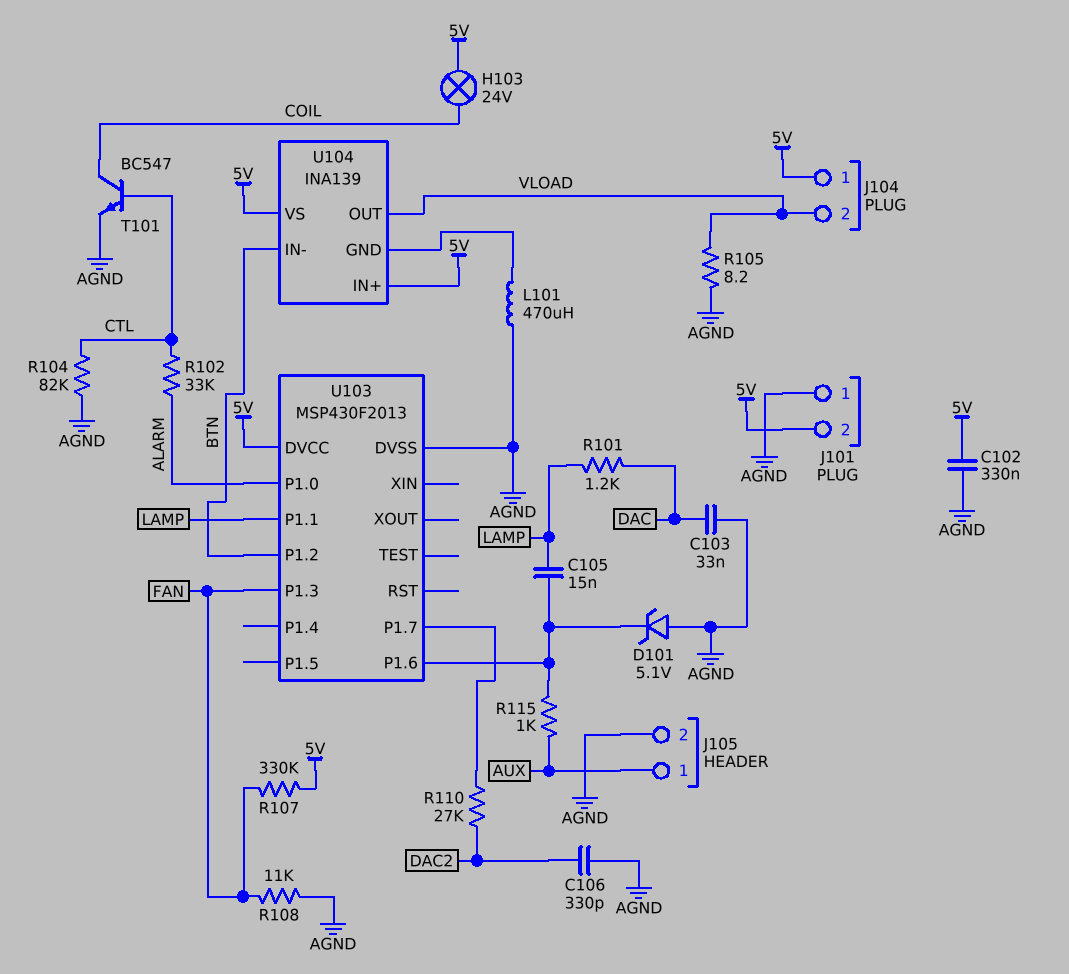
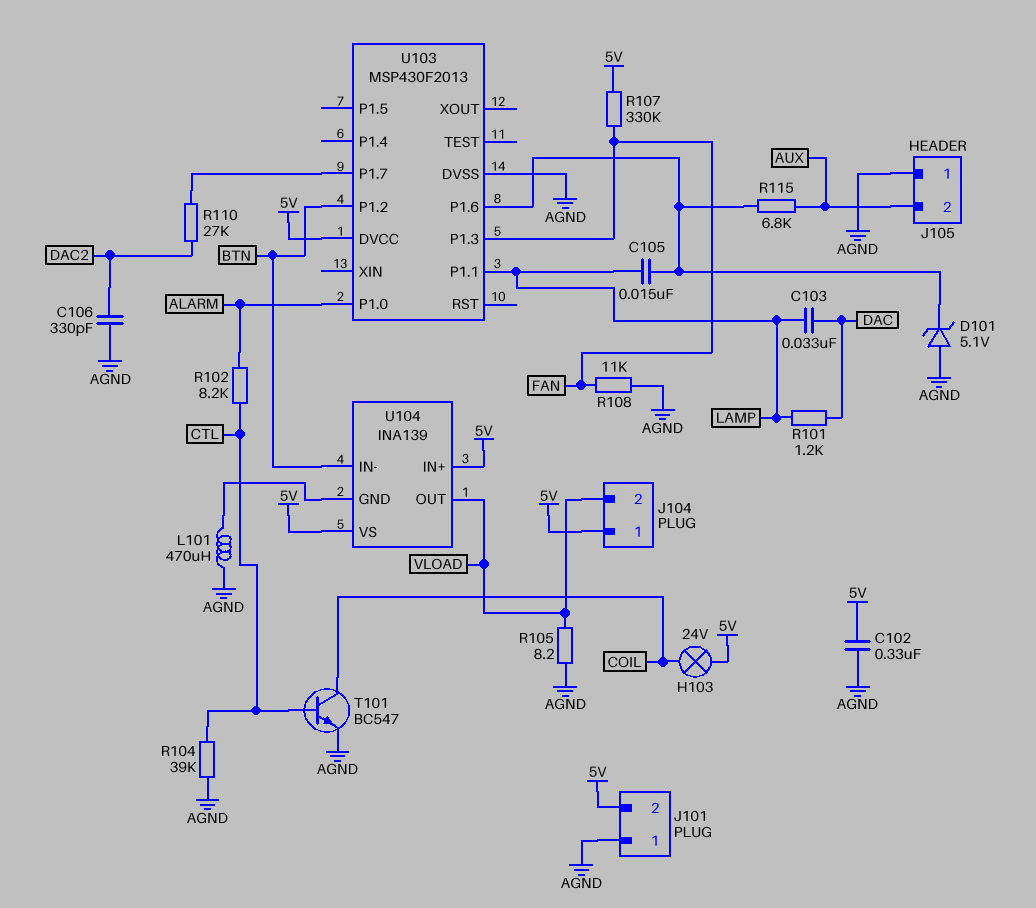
C103: 33nF (AGND, DAC) -> 33nF (DAC, LAMP)
J105 pin 1: AUX -> AGND
J105 pin 2: AGND -> AUX
R102: 33k (ALARM, CTL) -> 8.2k (ALARM, CTL)
R104: 82k (AGND, CTL) -> 39k (AGND, CTL)
R115: 1k (AUX, U103/P1.6) -> 6.8k (AUX, U103/P1.6)

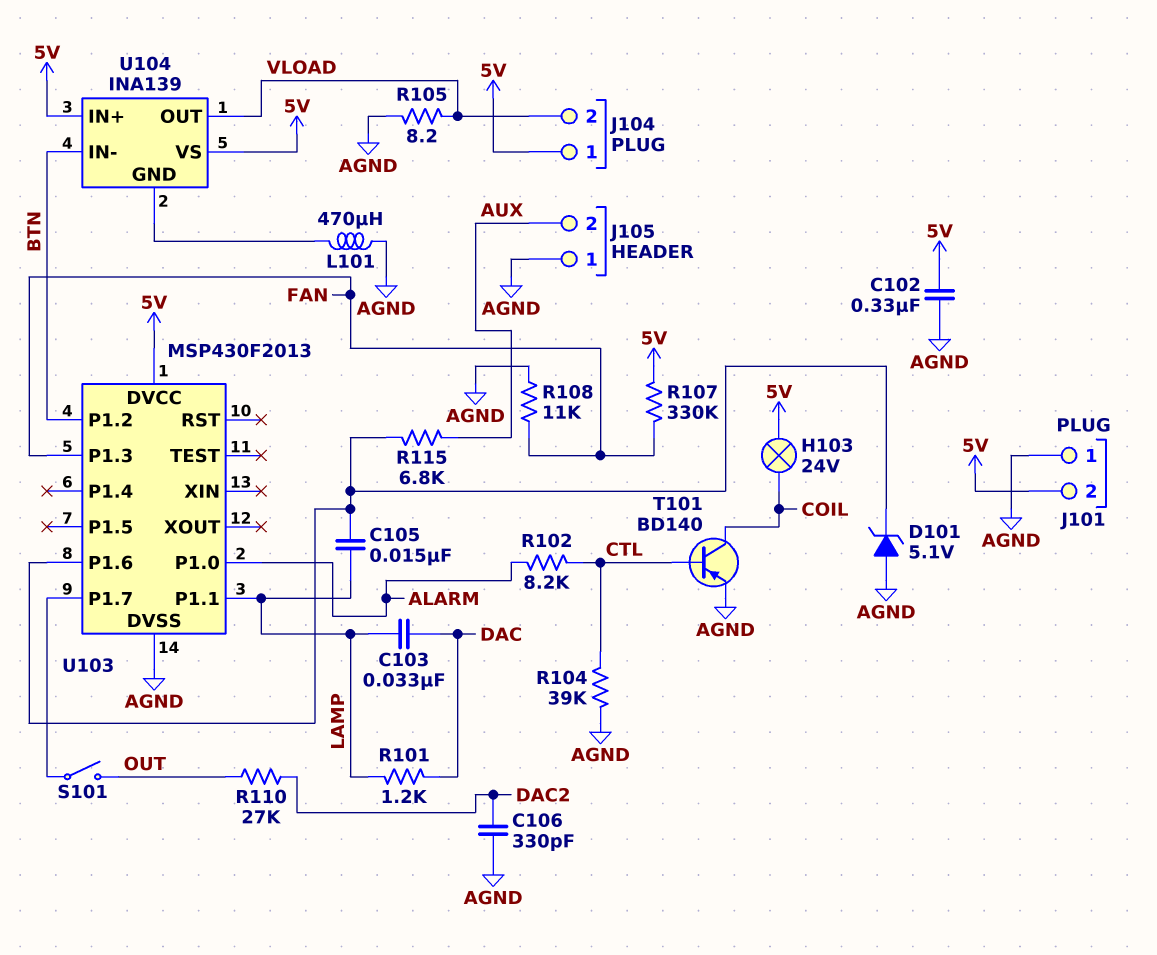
R110: 27k (DAC2, U103/P1.7) -> 27k (DAC2, OUT)
S101: none -> switch (OUT, U103/P1.7)
T101: NPN BC547 (B CTL, C COIL, E AGND) -> PNP BD140 (B CTL, C COIL, E AGND)

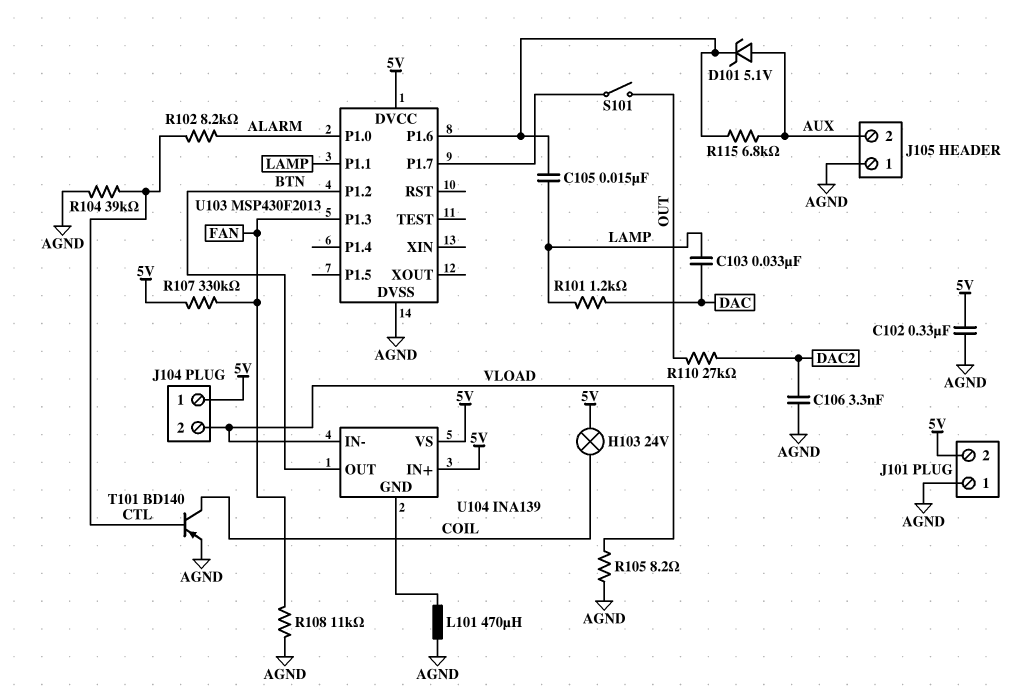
C106: 330pF (AGND, DAC2) -> 3.3nF (AGND, DAC2)
D101: zener 5.1V (A AGND, K U103/P1.6) -> zener 5.1V (A AUX, K U103/P1.6)
U104 pin IN-: BTN -> VLOAD
U104 pin OUT: VLOAD -> BTN

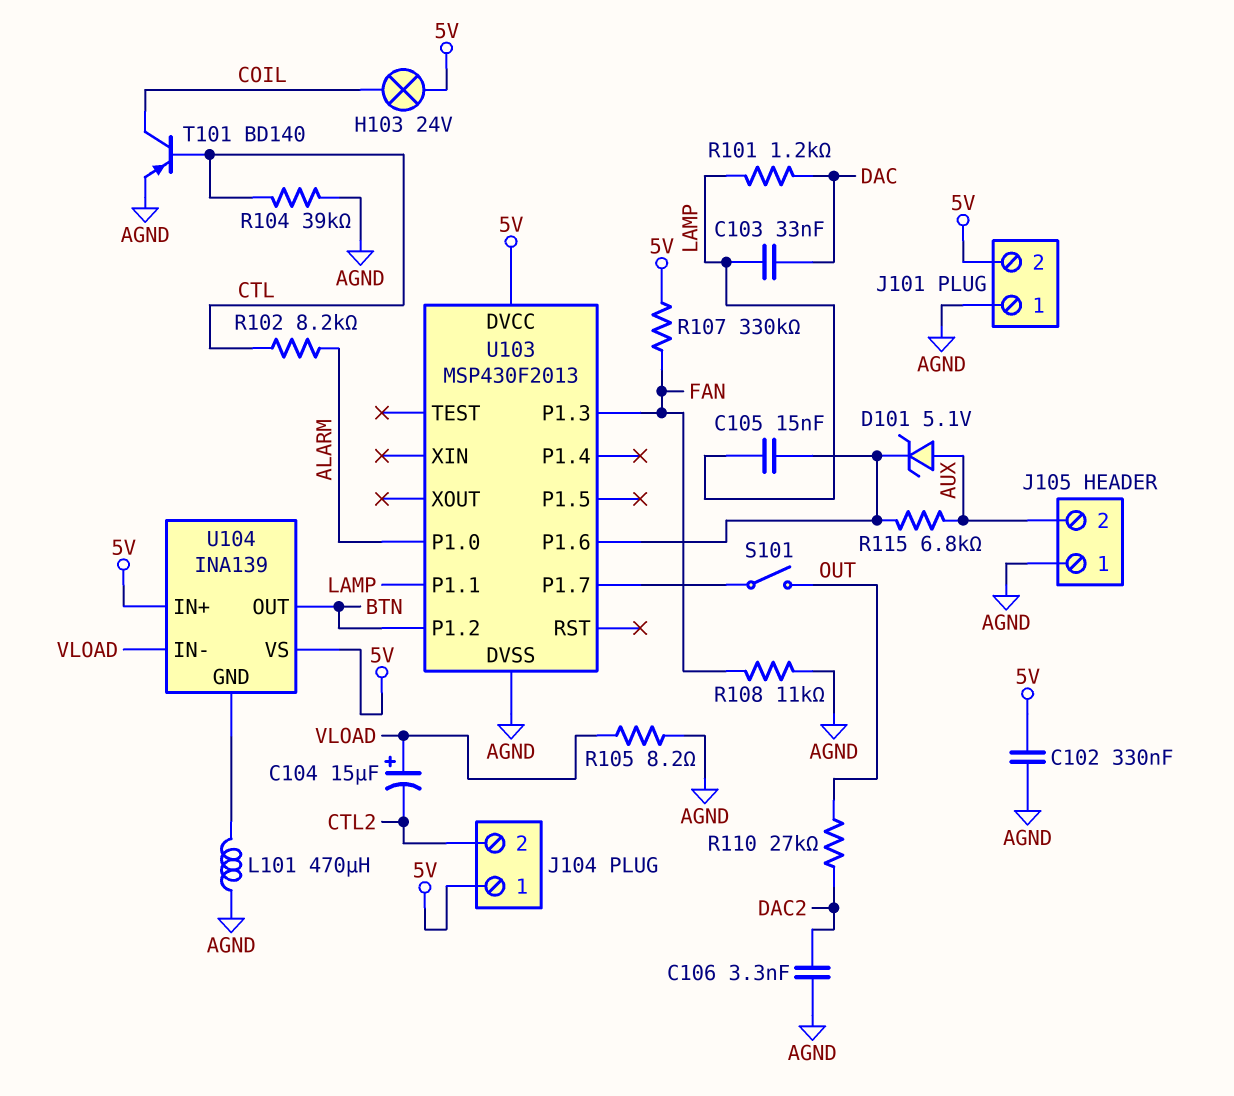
C104: none -> 15uF (plus VLOAD, minus CTL2)
J104 pin 2: VLOAD -> CTL2

